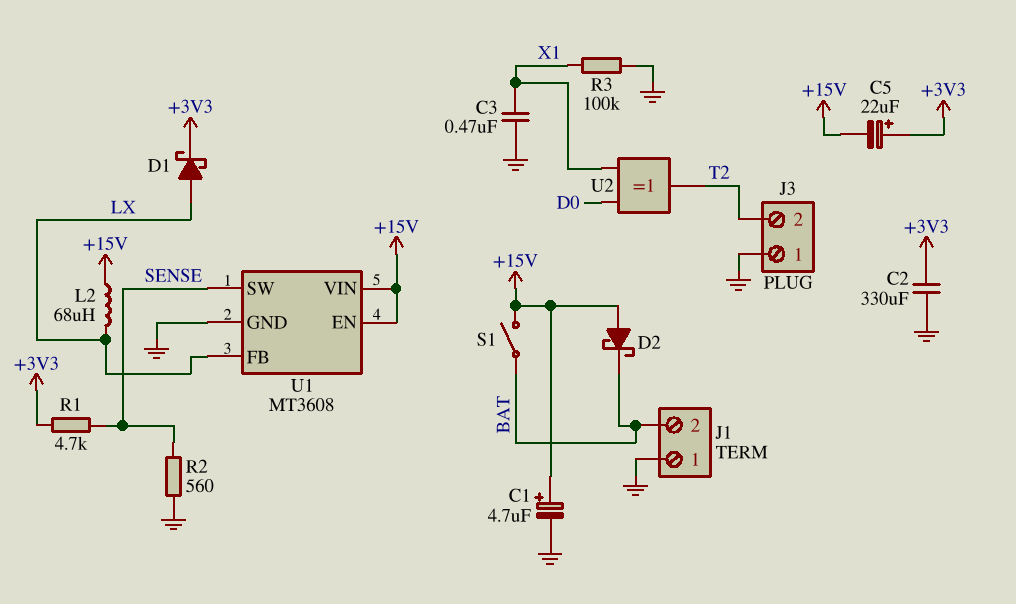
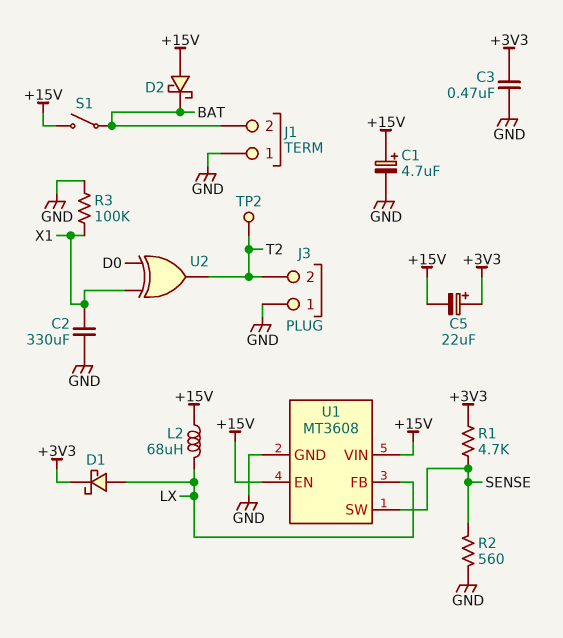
C2: 330uF (+3V3, GND) -> 330uF (GND, X1)
C3: 470nF (GND, X1) -> 470nF (+3V3, GND)
TP2: none -> test point (T2)

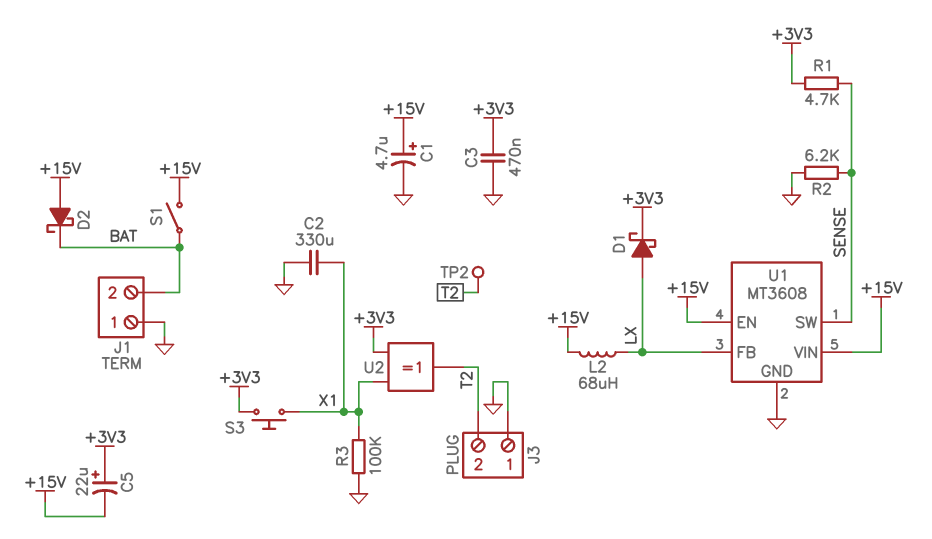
R2: 560 (GND, SENSE) -> 6.2k (GND, SENSE)
S3: none -> button (+3V3, X1)
U2: XOR (in D0, in X1, out T2) -> XOR (in +3V3, in X1, out T2)

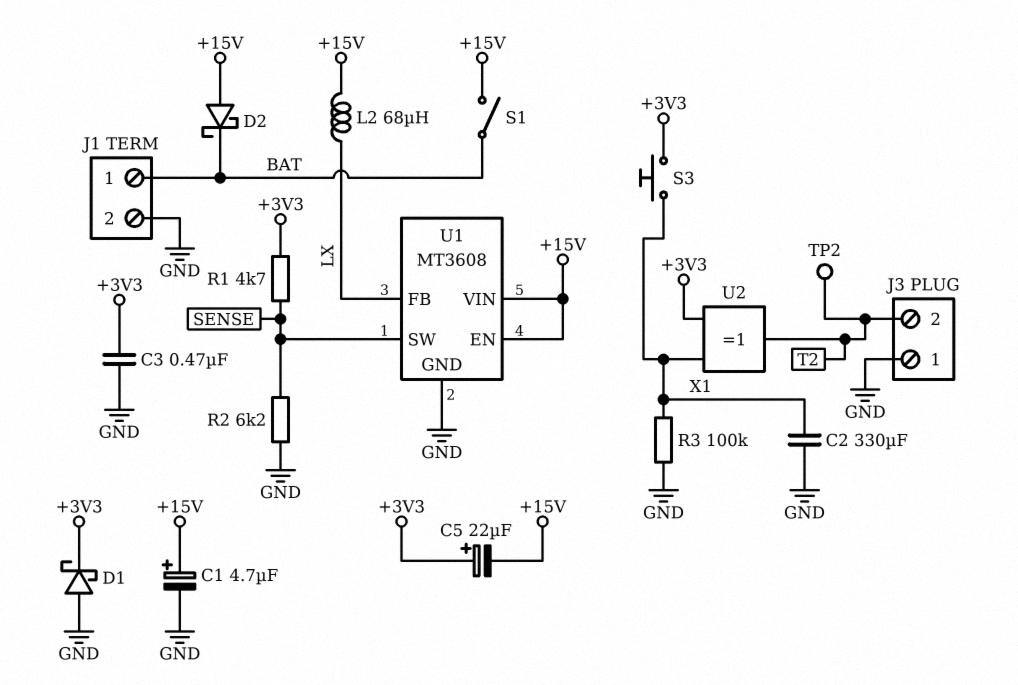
D1: schottky (A LX, K +3V3) -> schottky (A GND, K +3V3)
J1 pin 1: GND -> BAT
J1 pin 2: BAT -> GND

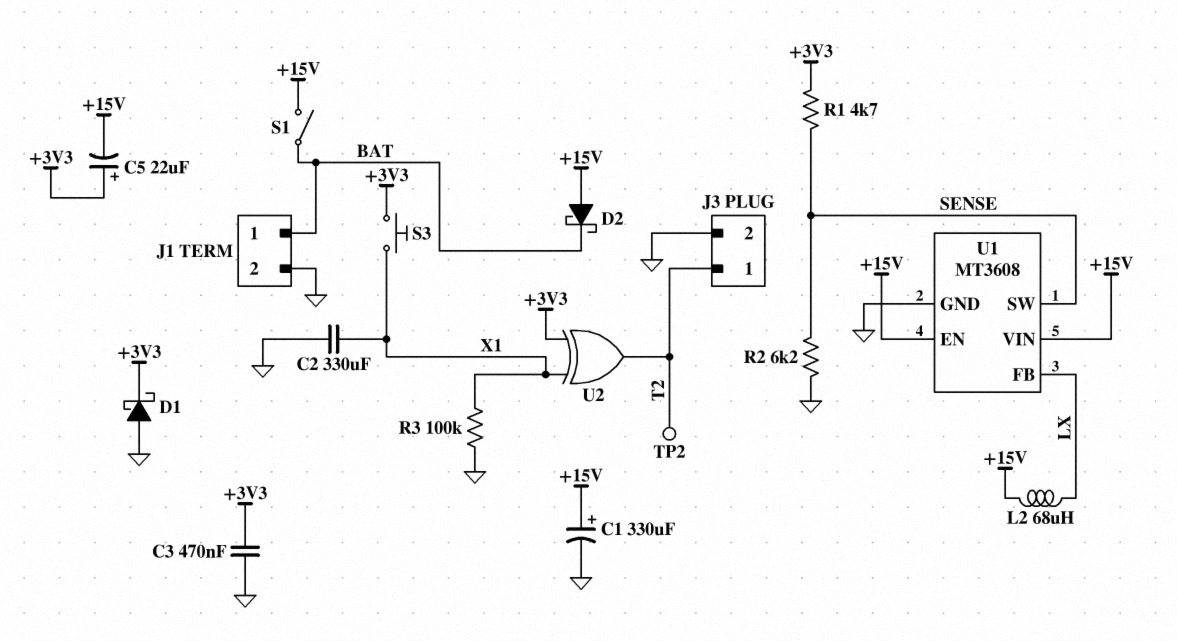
C1: 4.7uF (plus +15V, minus GND) -> 330uF (plus +15V, minus GND)
J3 pin 1: GND -> T2
J3 pin 2: T2 -> GND

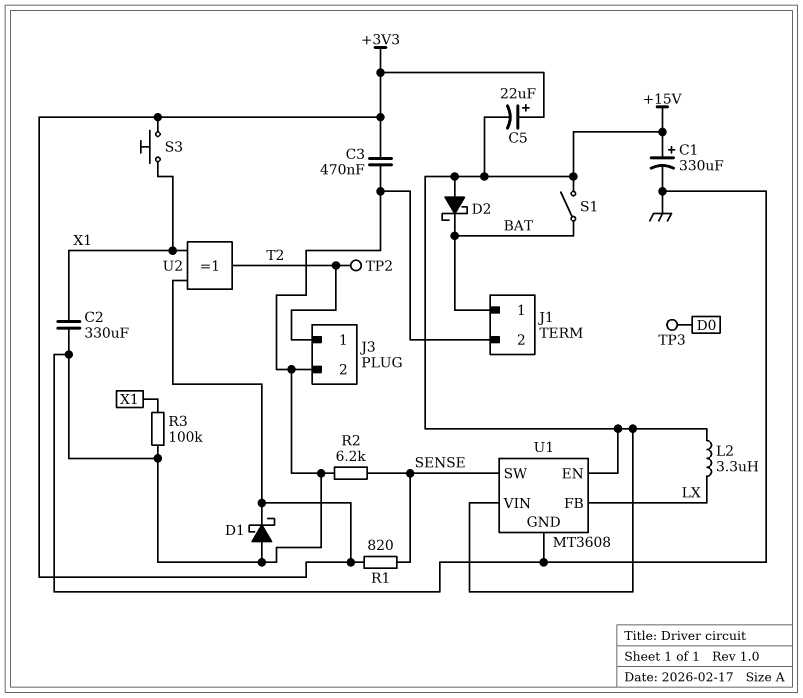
L2: 68uH (+15V, LX) -> 3.3uH (+15V, LX)
R1: 4.7k (+3V3, SENSE) -> 820 (+3V3, SENSE)
TP3: none -> test point (D0)

